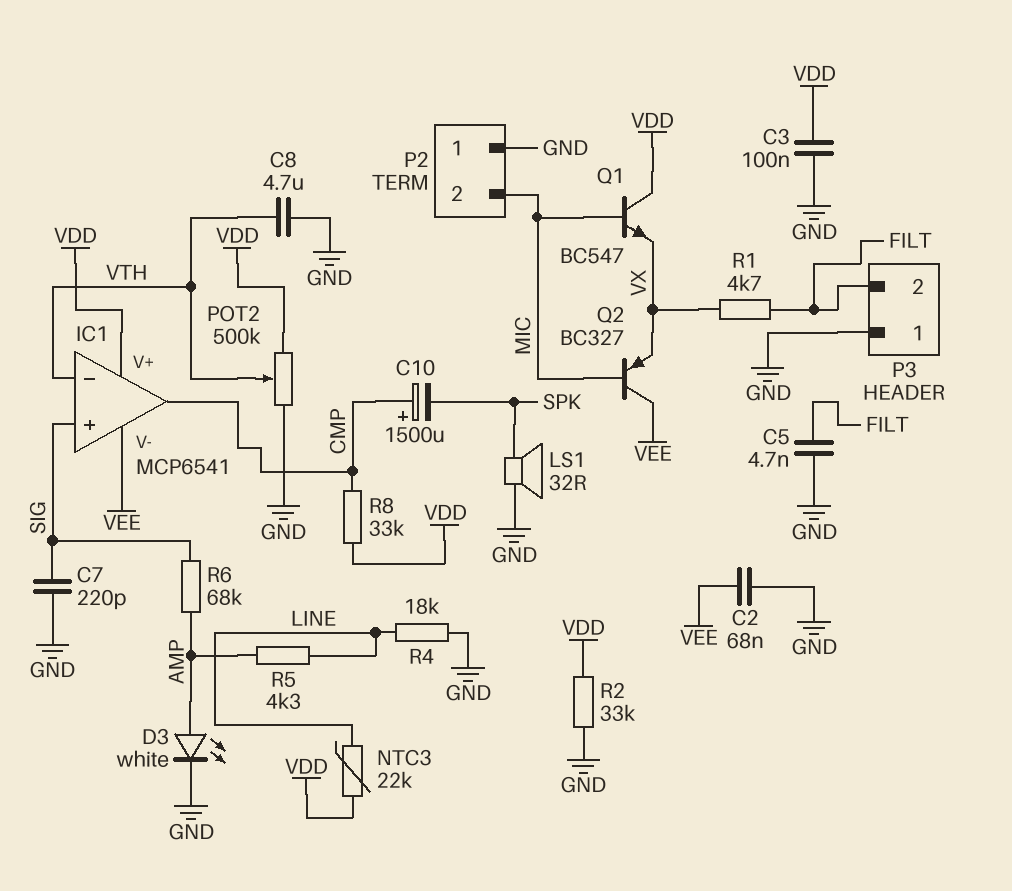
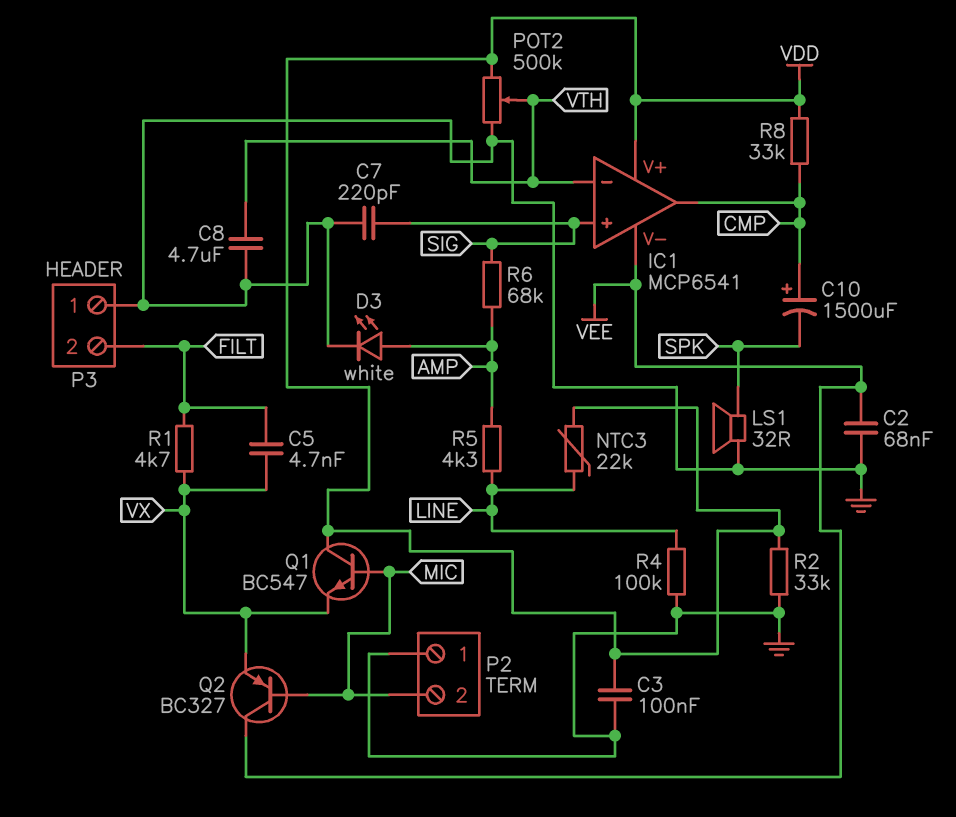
C5: 4.7nF (FILT, GND) -> 4.7nF (FILT, VX)
R4: 18k (GND, LINE) -> 100k (GND, LINE)

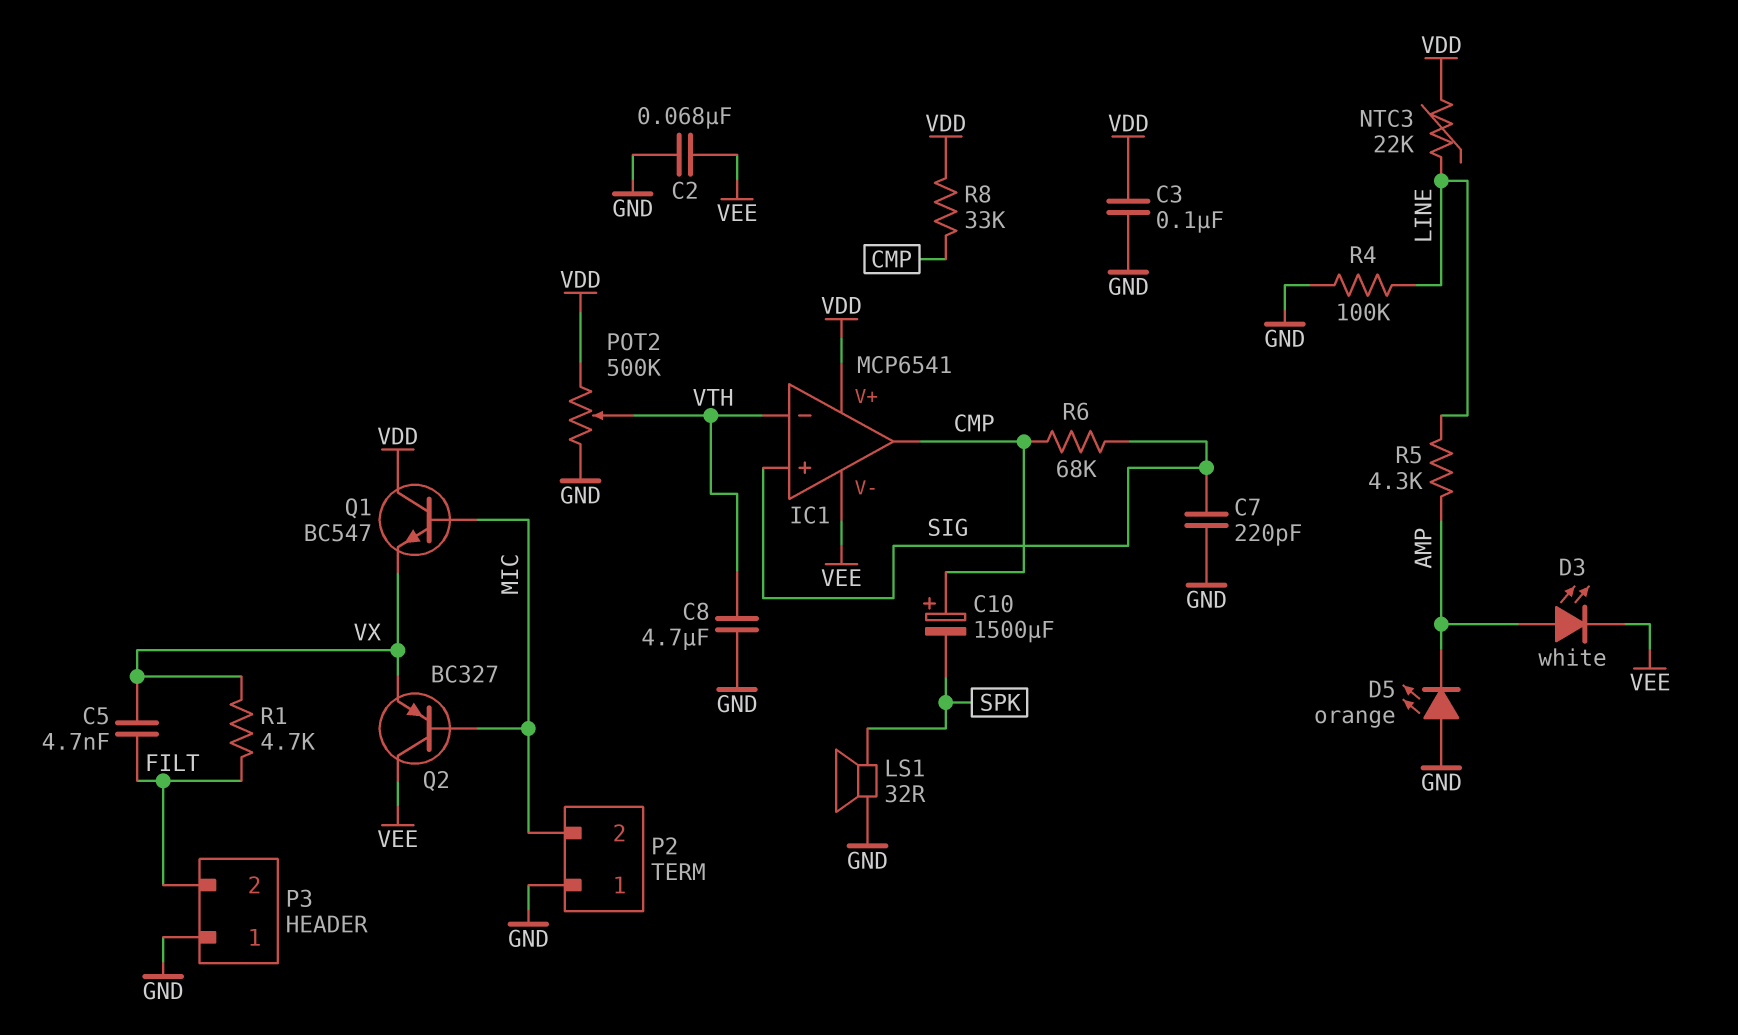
D3: LED white (A AMP, K GND) -> LED white (A AMP, K VEE)
D5: none -> LED orange (A GND, K AMP)
R2: 33k (GND, VDD) -> none
R6: 68k (AMP, SIG) -> 68k (CMP, SIG)

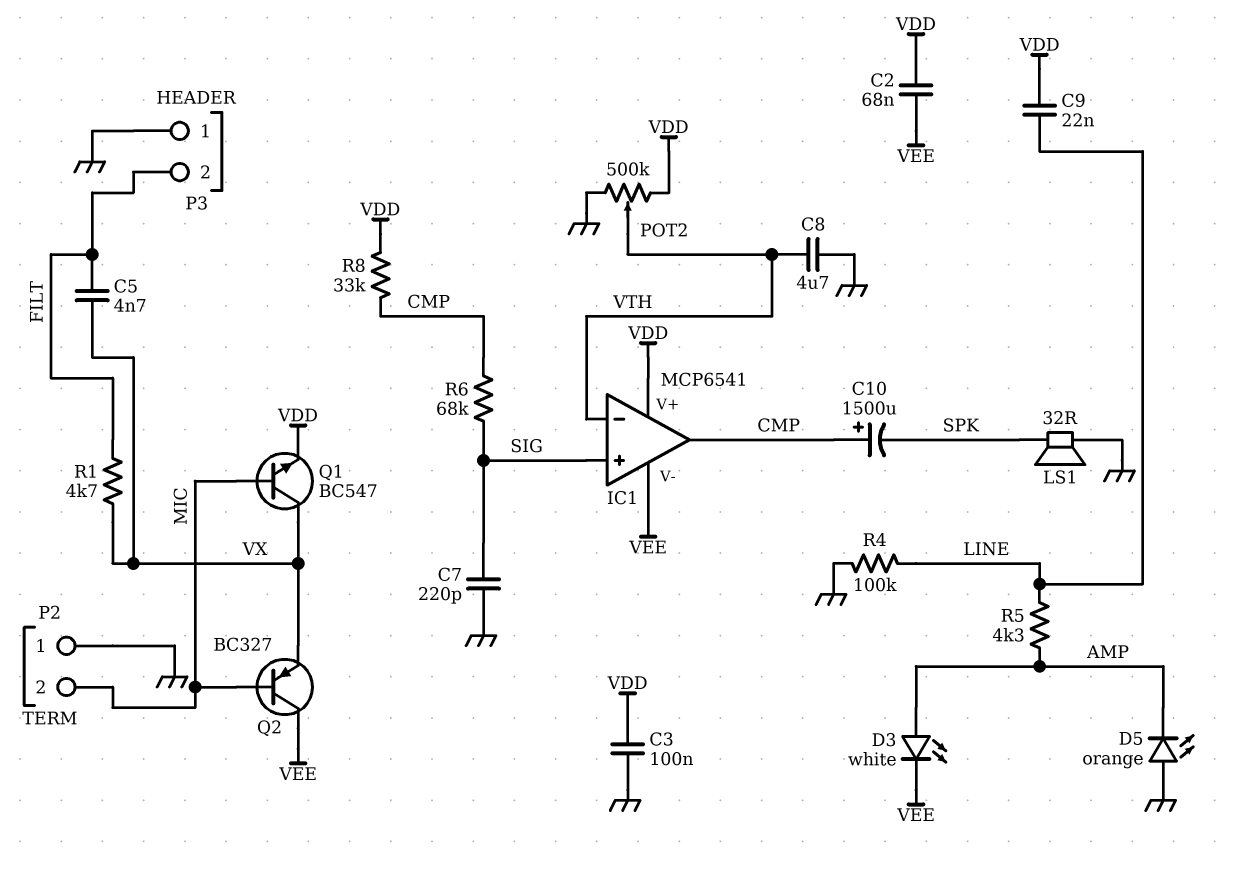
C2: 68nF (GND, VEE) -> 68nF (VDD, VEE)
C9: none -> 22nF (LINE, VDD)
NTC3: 22k (LINE, VDD) -> none
Q1: NPN BC547 (B MIC, C VDD, E VX) -> NPN BC547 (B MIC, C VX, E VDD)

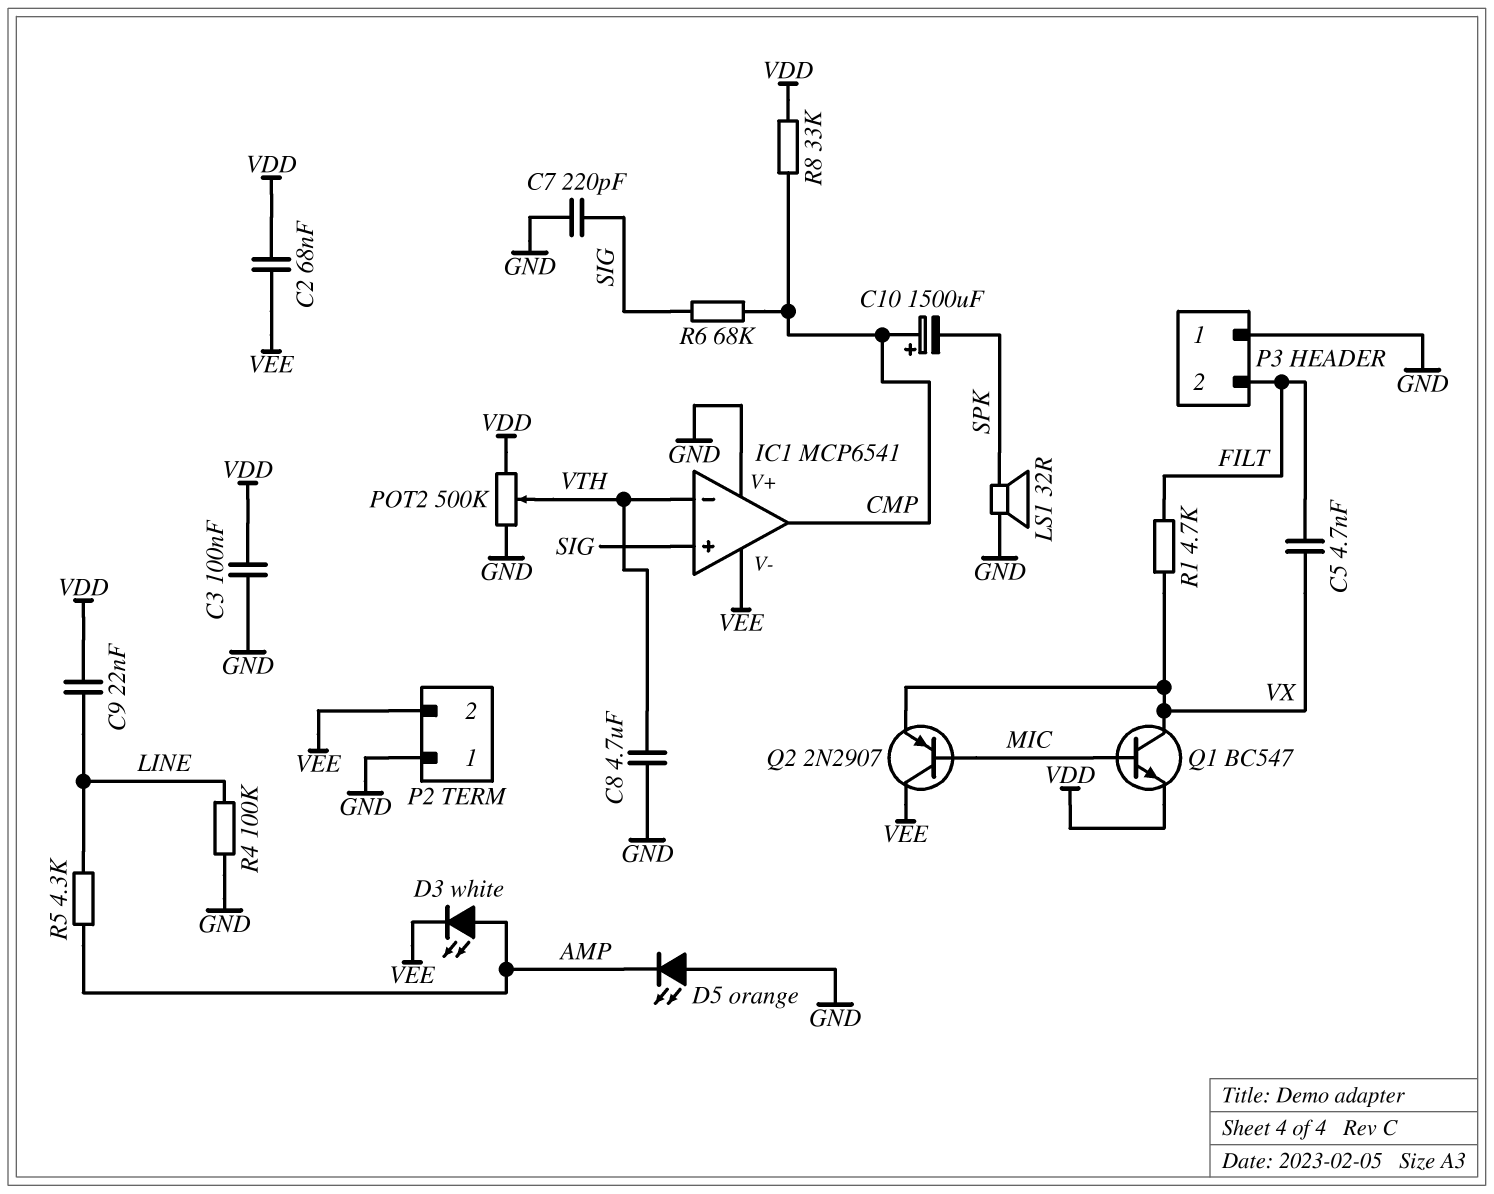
IC1 pin V+: VDD -> GND
P2 pin 2: MIC -> VEE
Q2: PNP BC327 (B MIC, C VEE, E VX) -> PNP 2N2907 (B MIC, C VEE, E VX)

